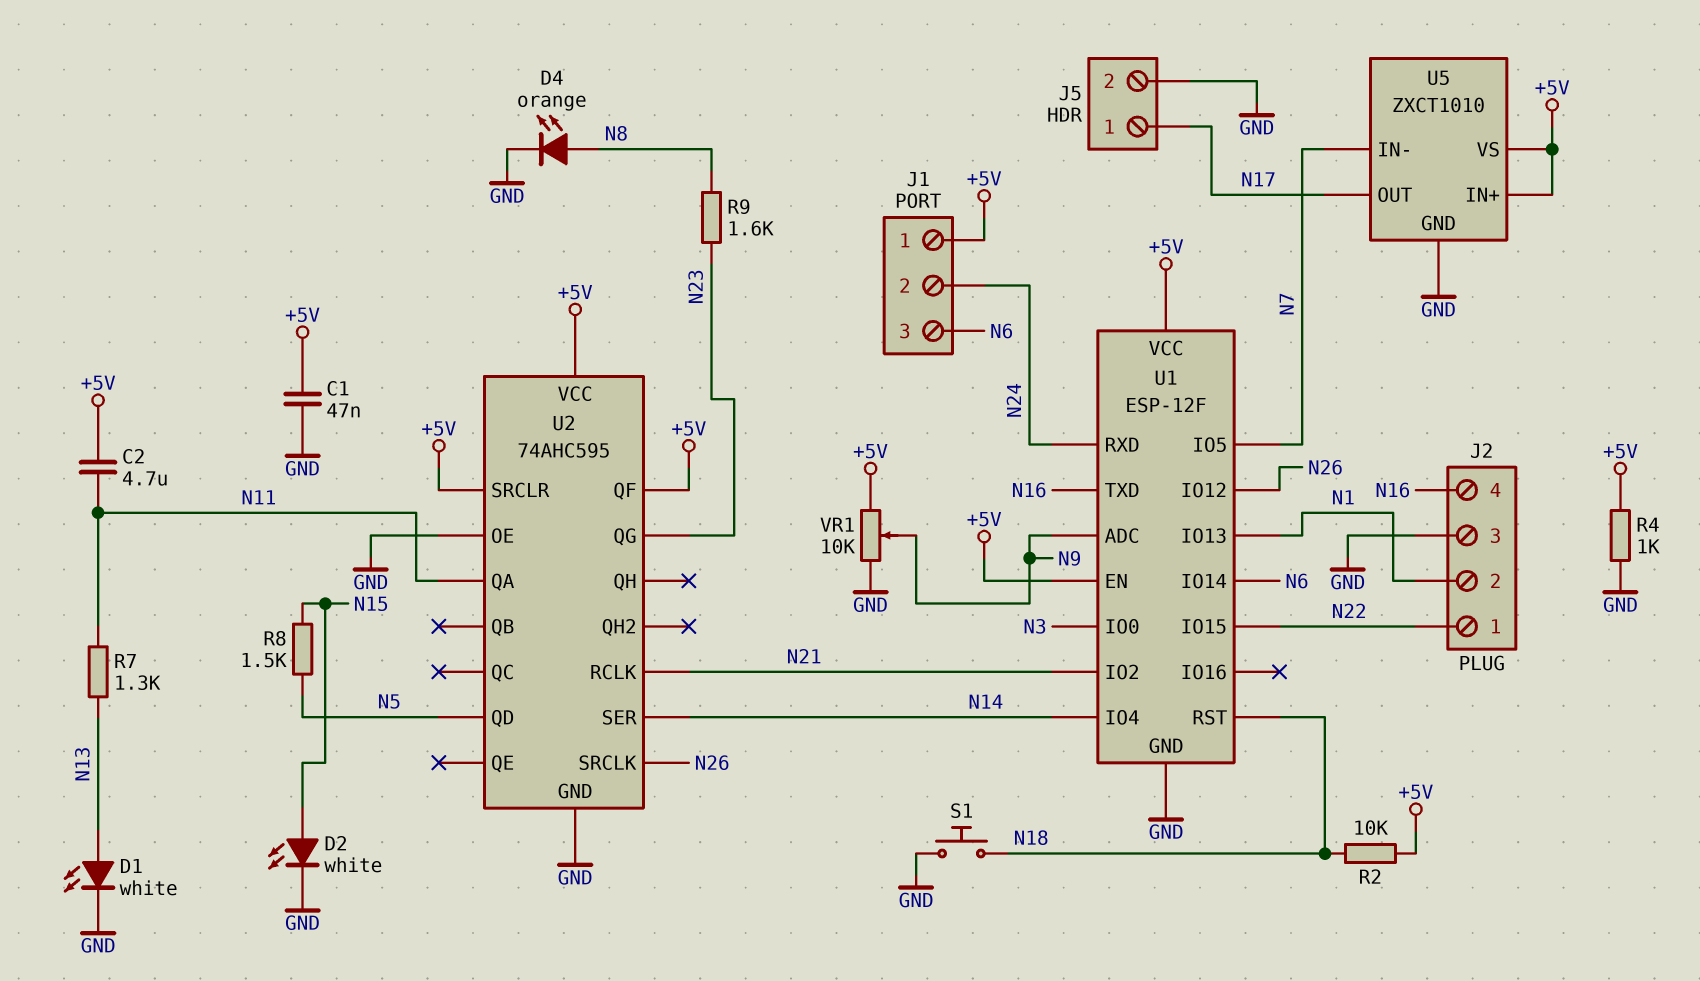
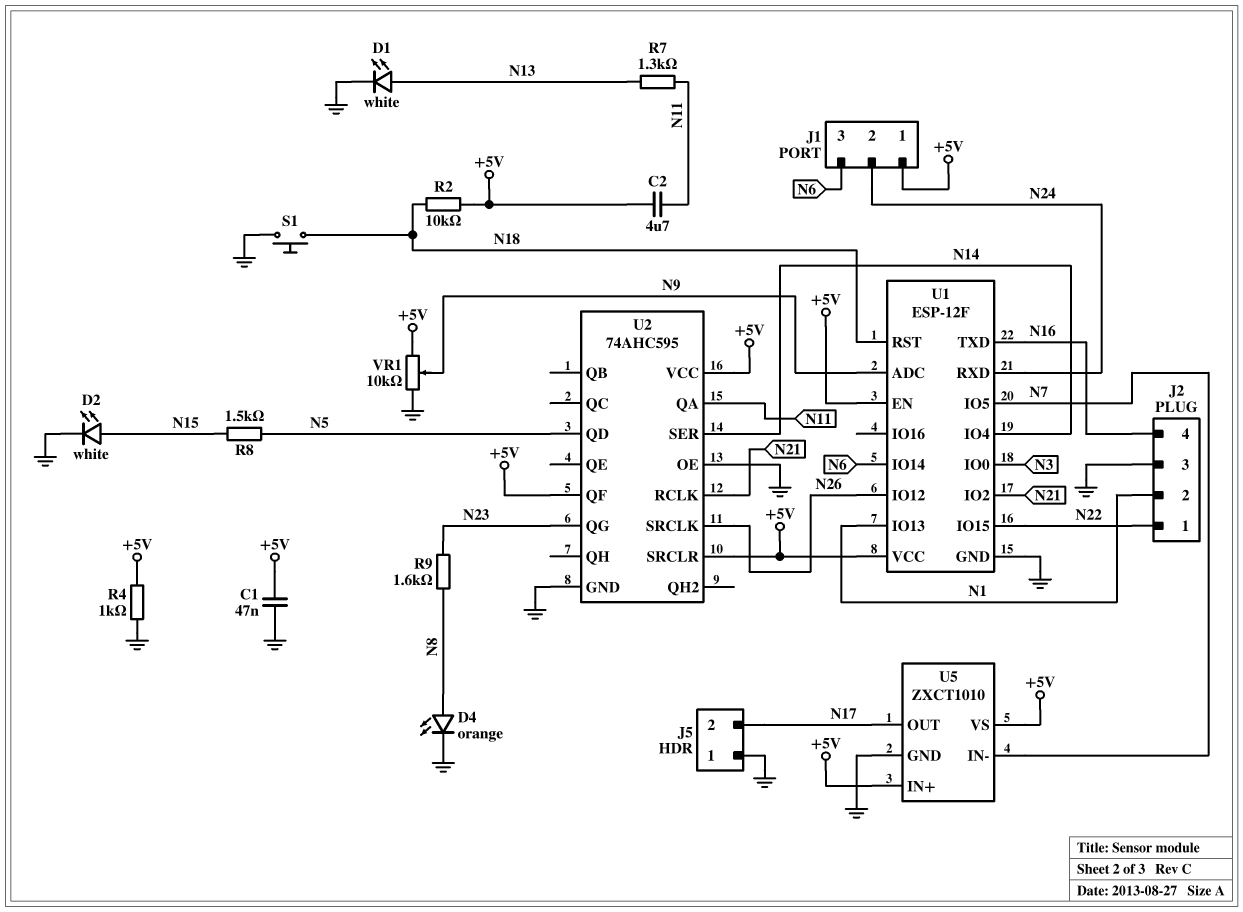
J5 pin 1: N17 -> GND
J5 pin 2: GND -> N17

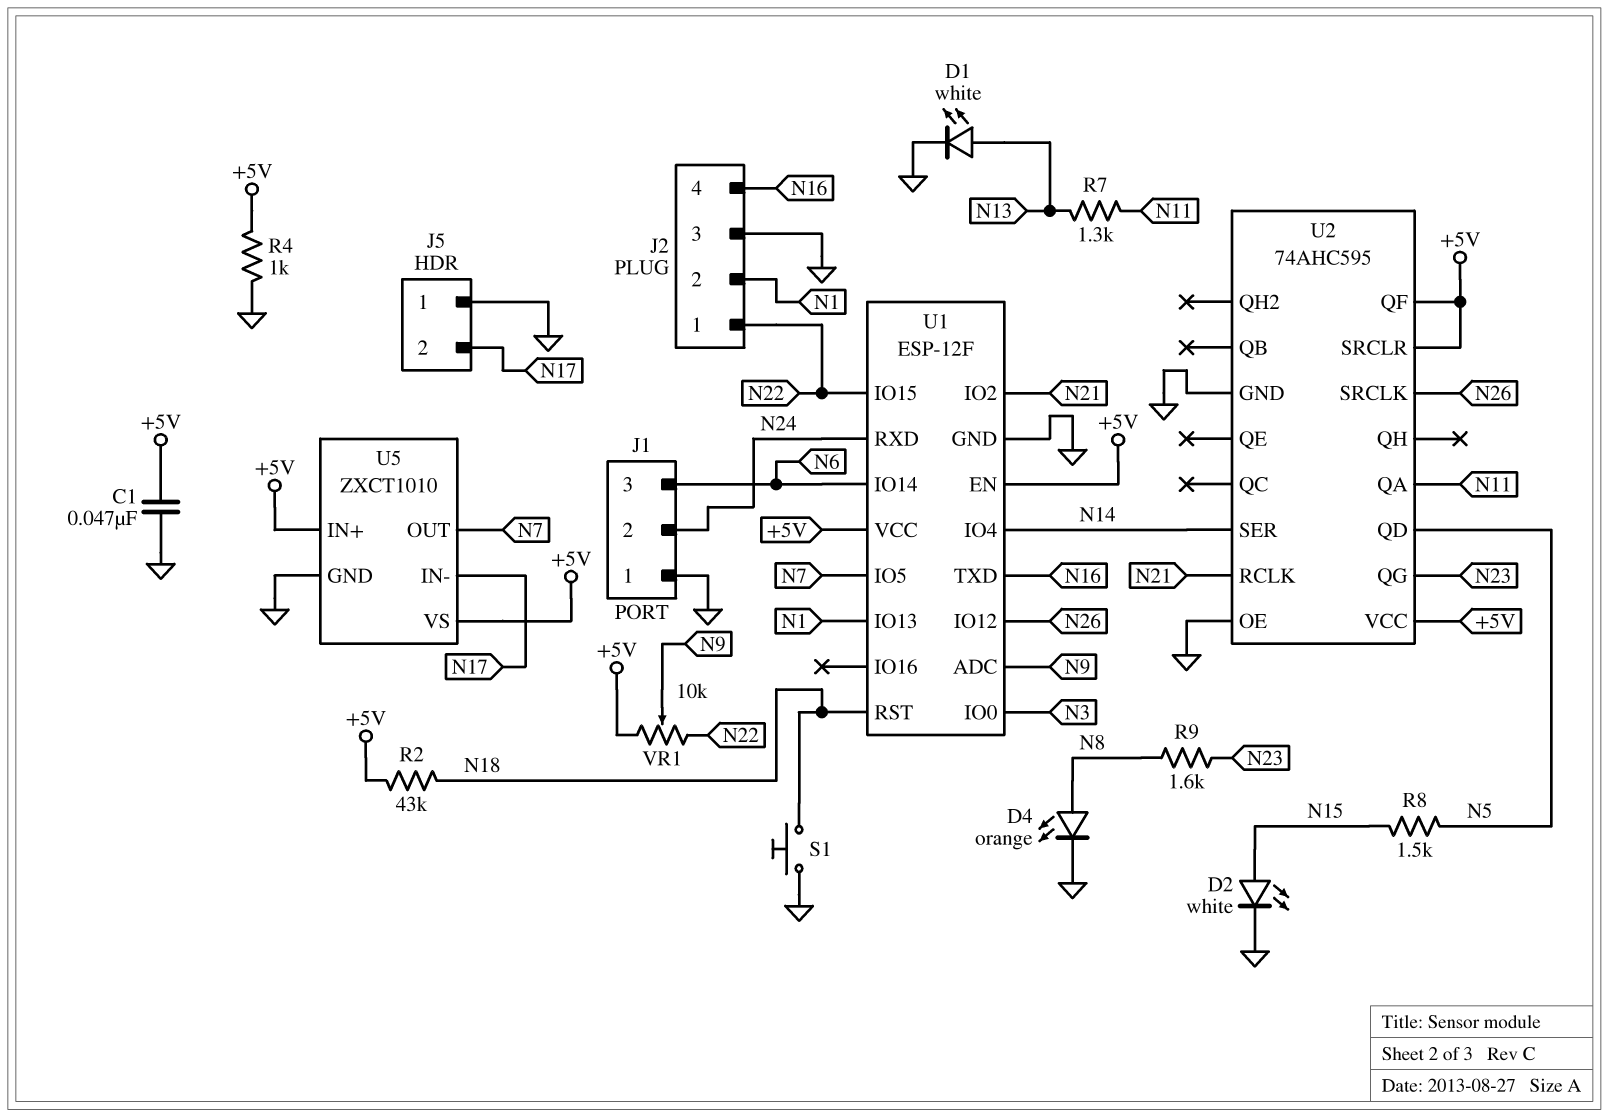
C2: 4.7uF (+5V, N11) -> none
J1 pin 1: +5V -> GND
R2: 10k (+5V, N18) -> 43k (+5V, N18)
U5 pin IN-: N7 -> N17
U5 pin OUT: N17 -> N7
VR1: 10k (+5V, GND, wiper N9) -> 10k (+5V, N22, wiper N9)

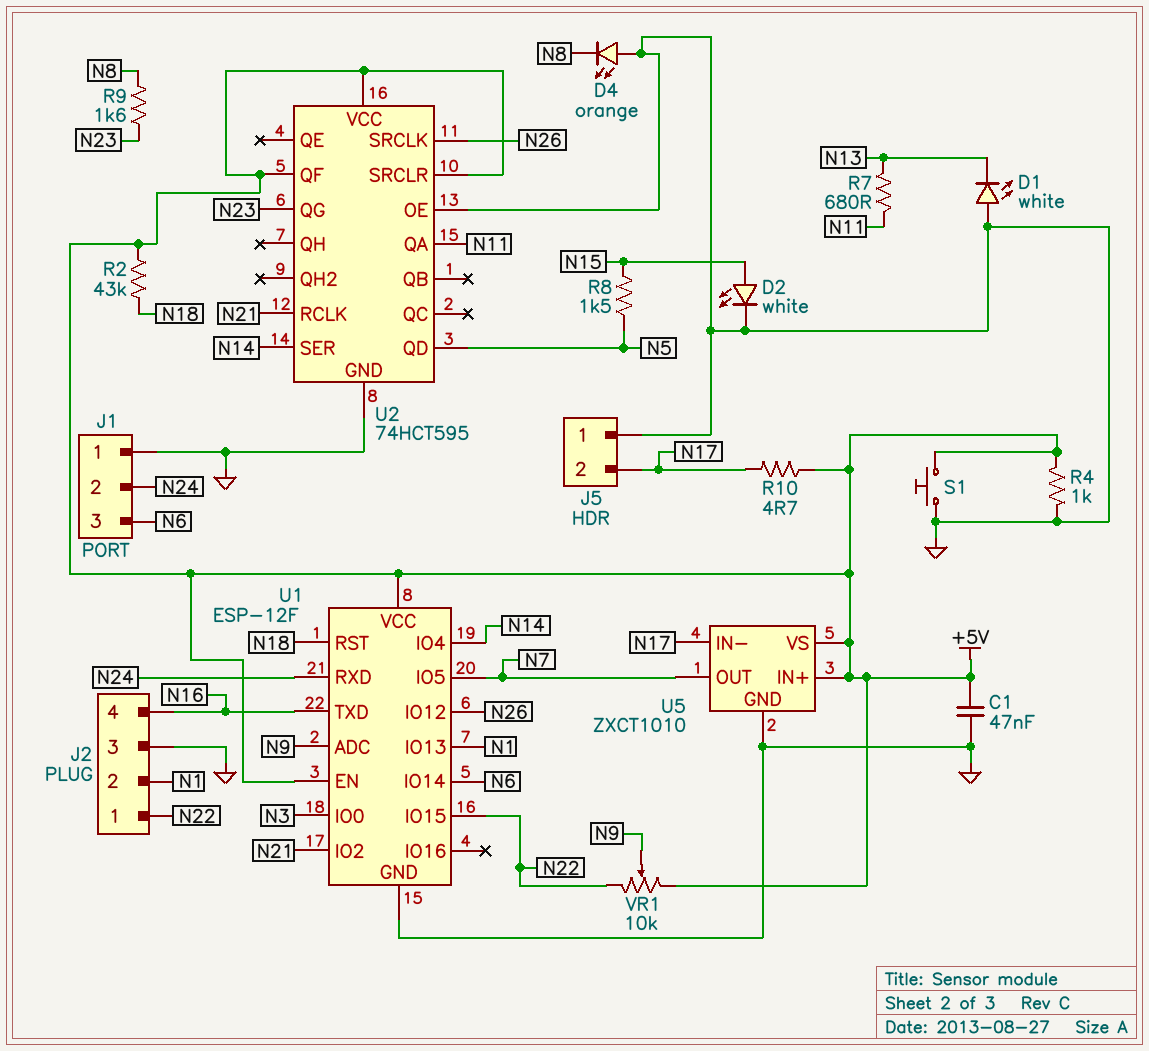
D1: LED white (A N13, K GND) -> LED white (A GND, K N13)
D4: LED orange (A N8, K GND) -> LED orange (A GND, K N8)
R7: 1.3k (N11, N13) -> 680 (N11, N13)
R10: none -> 4.7 (+5V, N17)
S1: button (GND, N18) -> button (+5V, GND)
U2: 74AHC595 -> 74HCT595

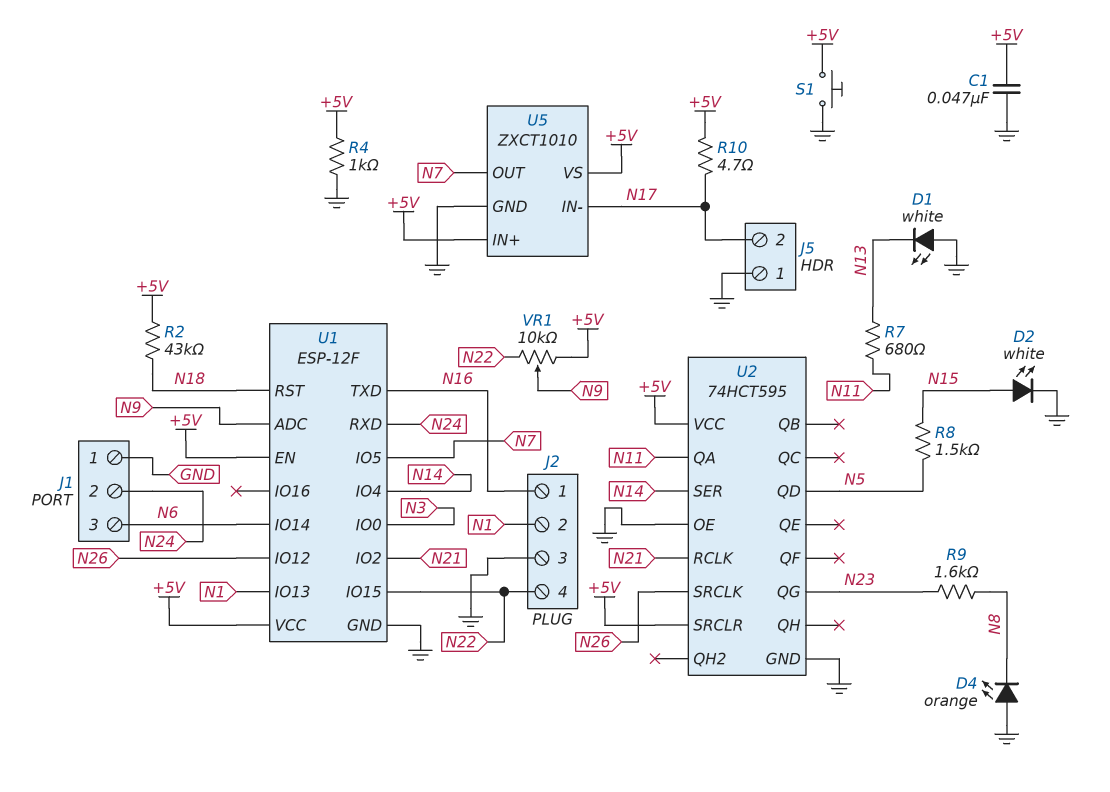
J2 pin 1: N22 -> N16
J2 pin 4: N16 -> N22
U2 pin QF: +5V -> none

